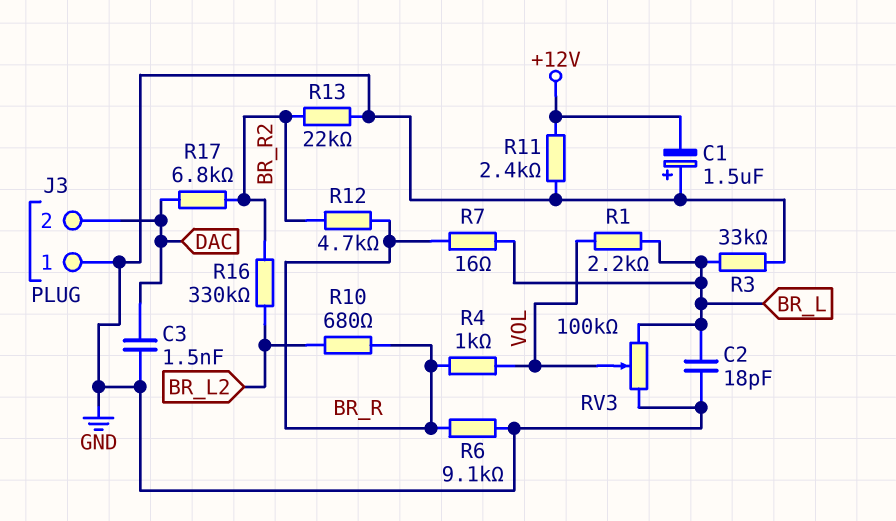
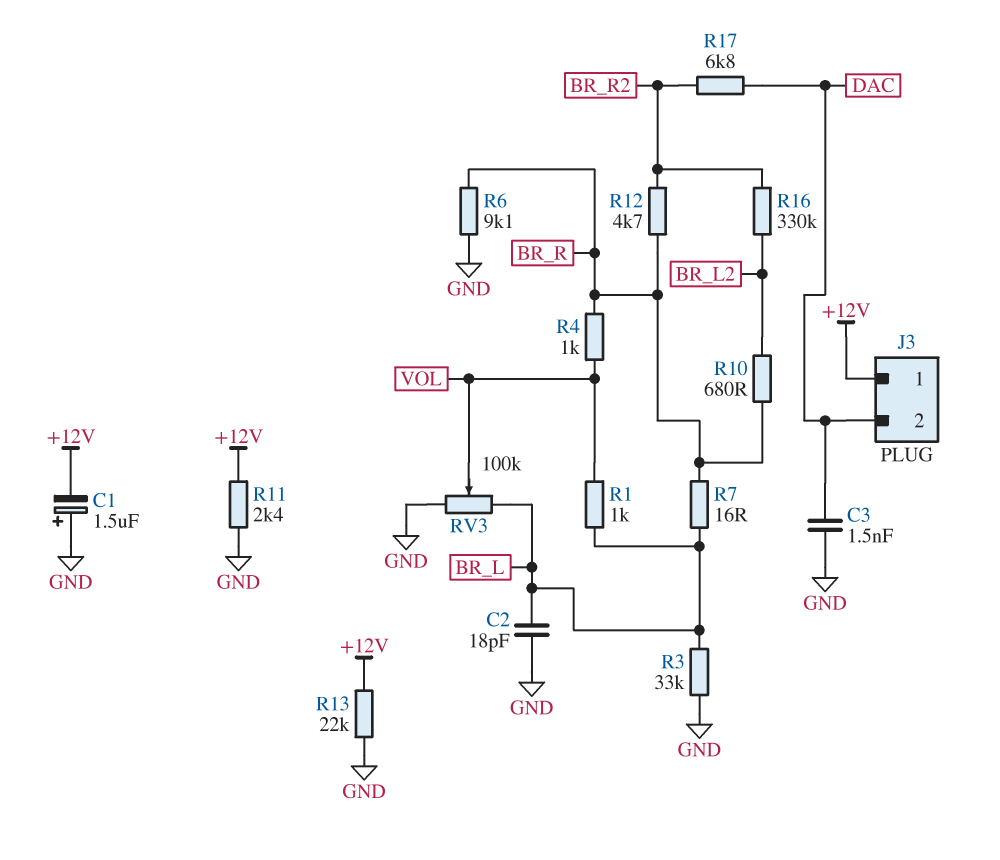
J3 pin 1: GND -> +12V
R1: 2.2k (BR_L, VOL) -> 1k (BR_L, VOL)
R13: 22k (BR_R2, GND) -> 22k (+12V, GND)

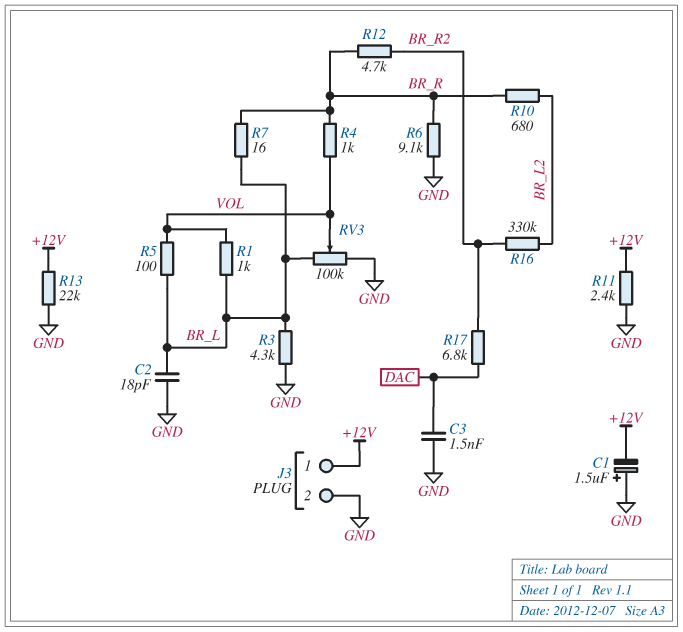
J3 pin 2: DAC -> GND
R3: 33k (BR_L, GND) -> 4.3k (BR_L, GND)
R5: none -> 100 (BR_L, VOL)

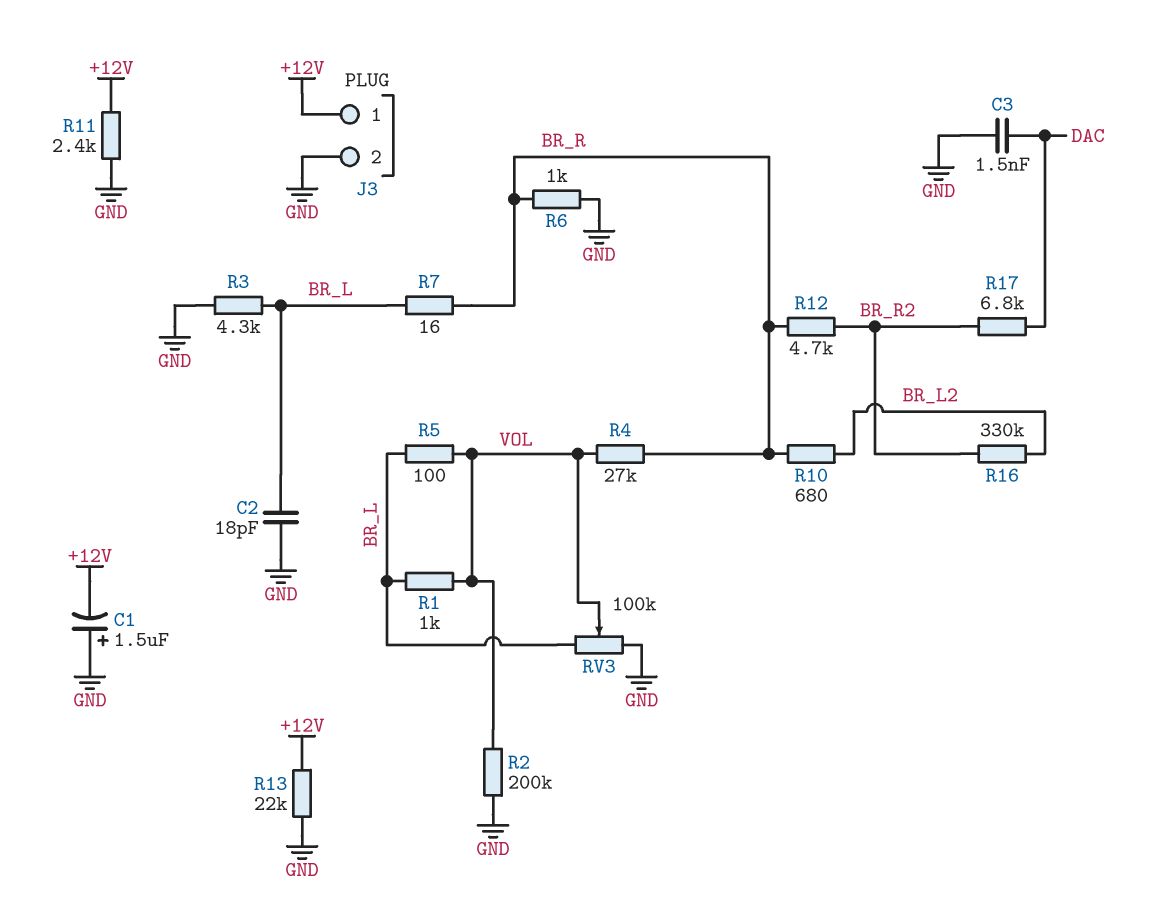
R2: none -> 200k (GND, VOL)
R4: 1k (BR_R, VOL) -> 27k (BR_R, VOL)
R6: 9.1k (BR_R, GND) -> 1k (BR_R, GND)

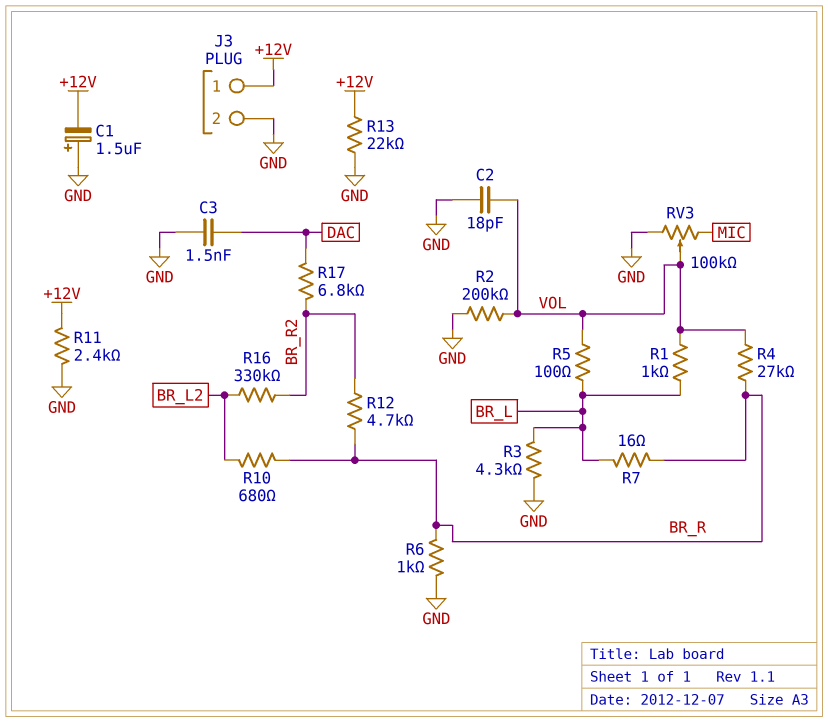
C2: 18pF (BR_L, GND) -> 18pF (GND, VOL)
RV3: 100k (BR_L, GND, wiper VOL) -> 100k (GND, MIC, wiper VOL)

